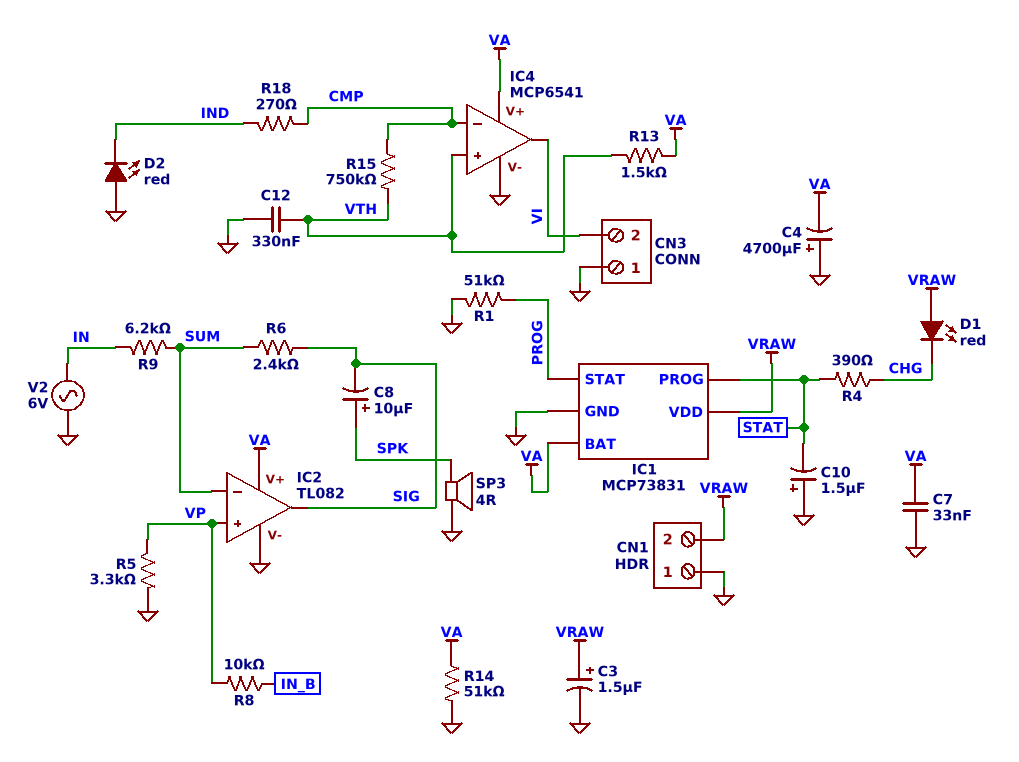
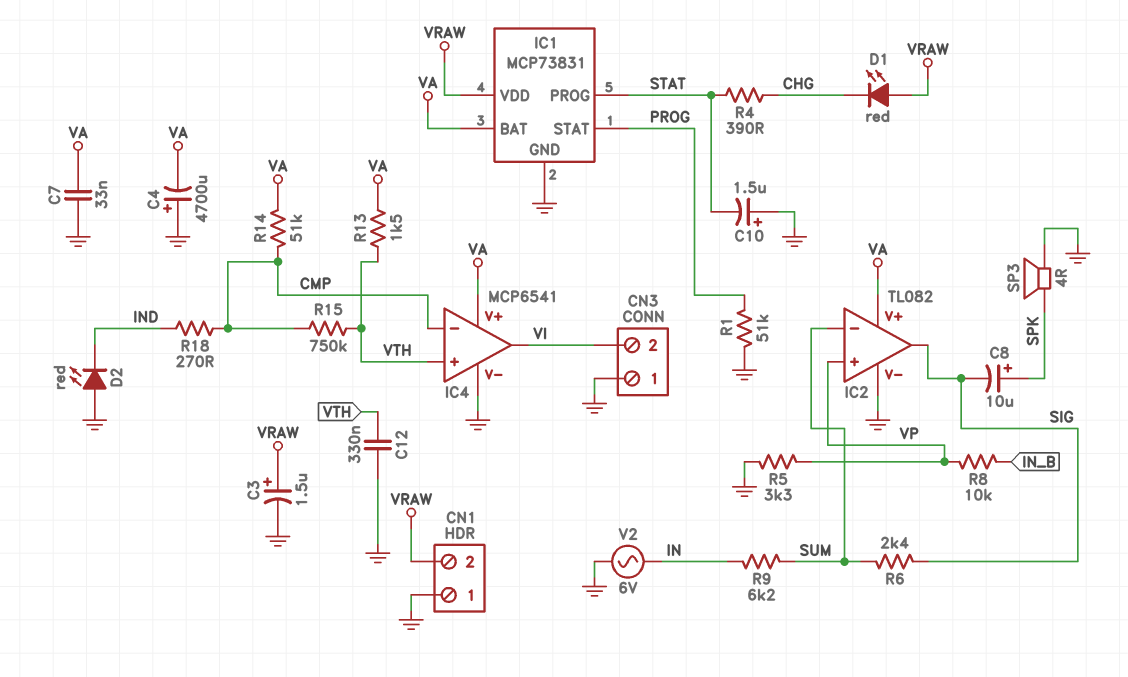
R14: 51k (GND, VA) -> 51k (CMP, VA)

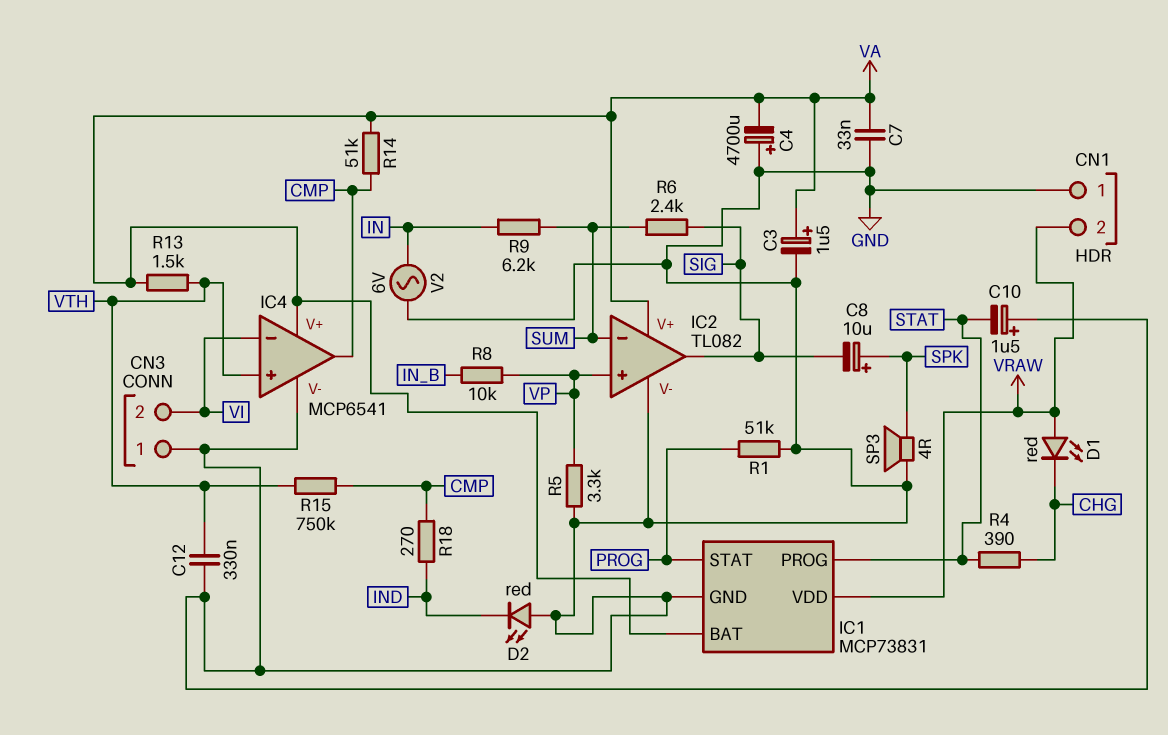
C3: 1.5uF (plus VRAW, minus GND) -> 1.5uF (plus VA, minus GND)
IC4 pin in-: CMP -> VI
IC4 pin out: VI -> CMP

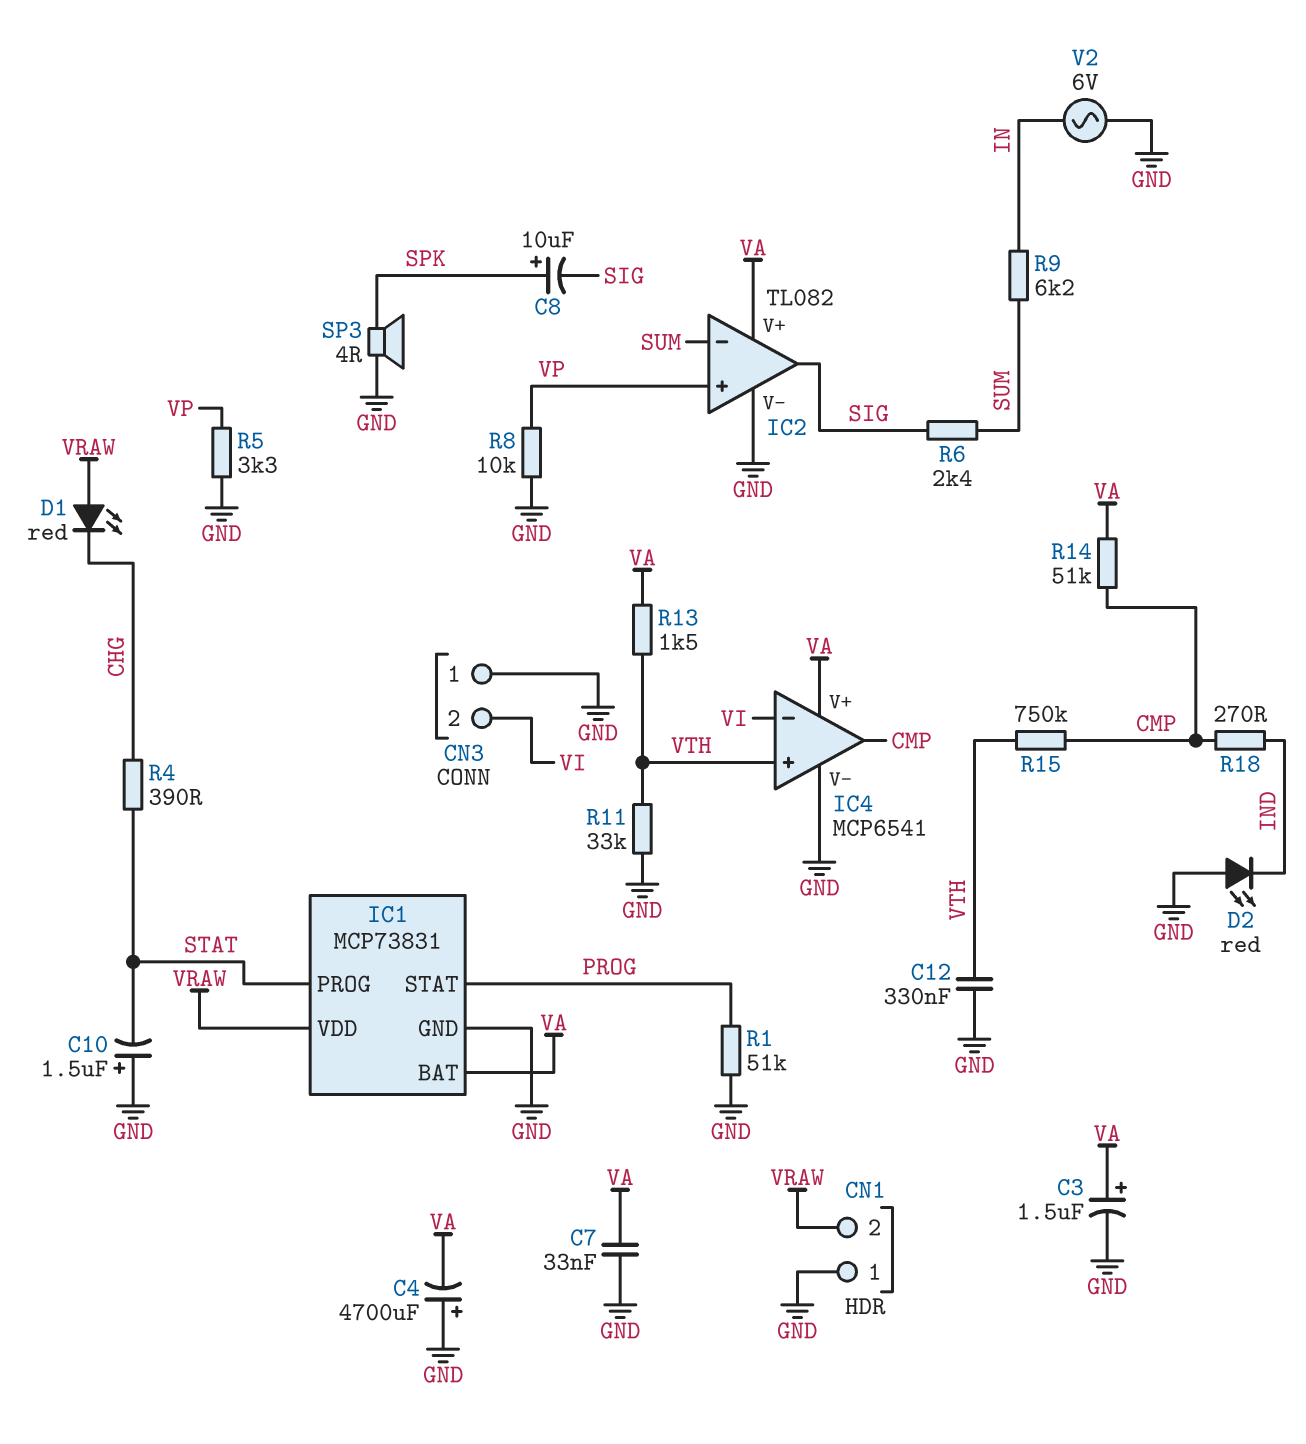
R8: 10k (IN_B, VP) -> 10k (GND, VP)
R11: none -> 33k (GND, VTH)

